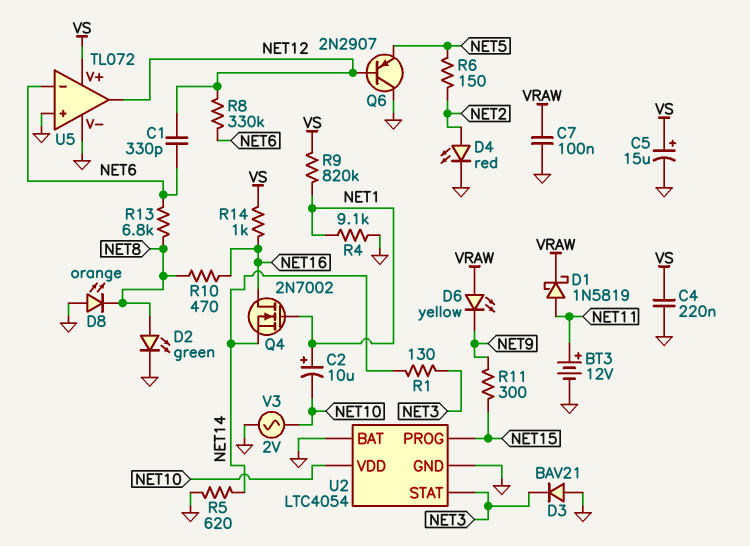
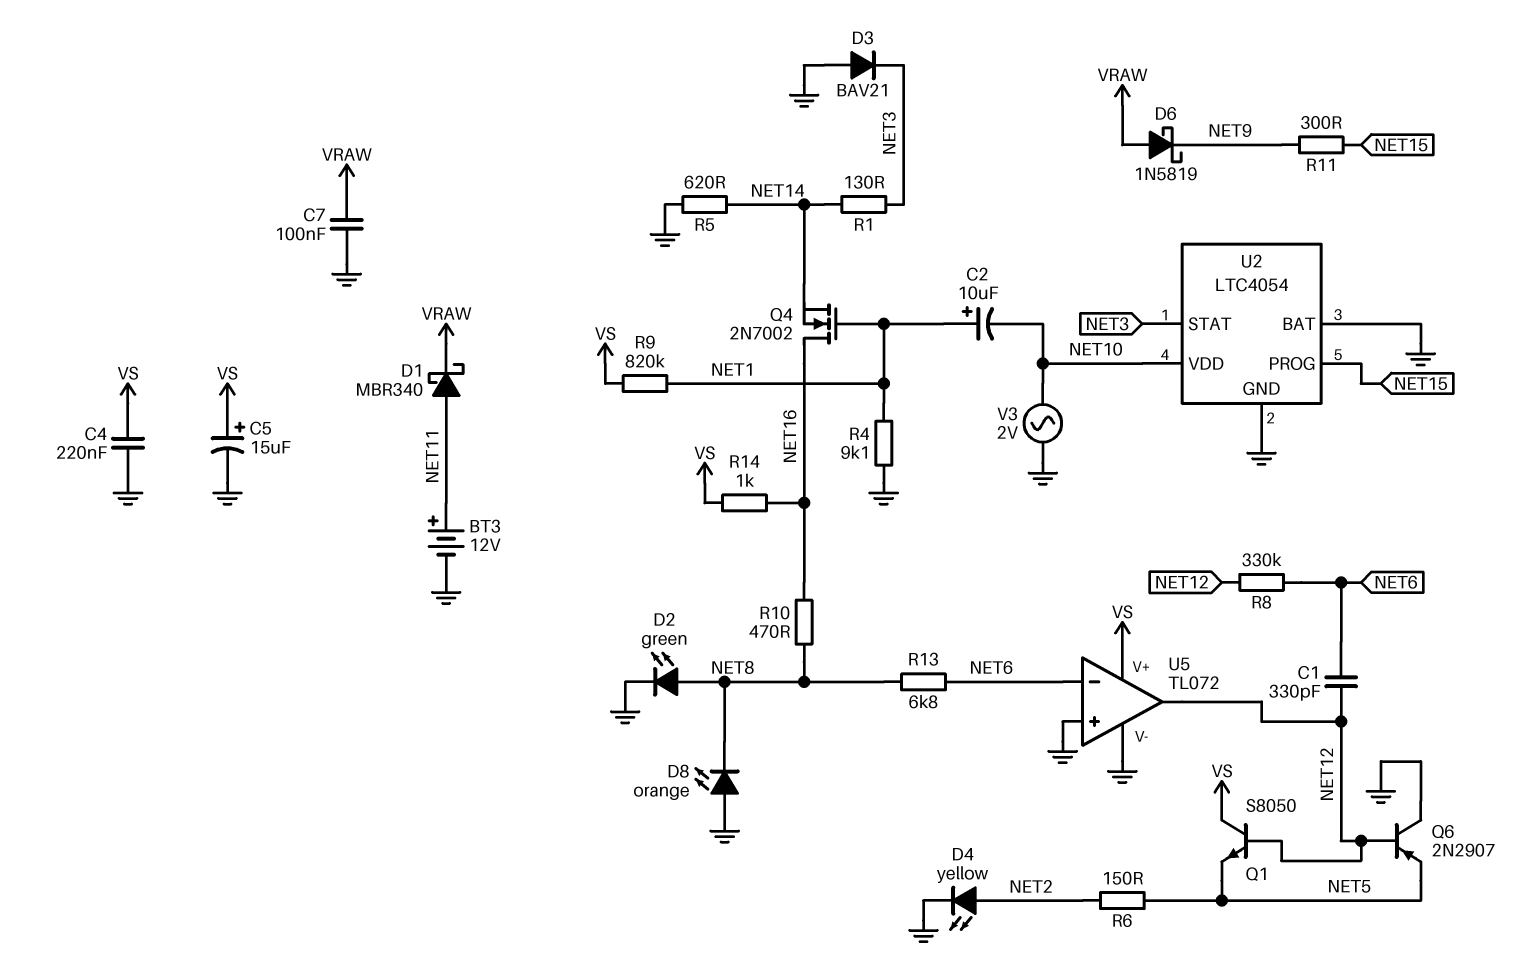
D1: schottky 1N5819 (A NET11, K VRAW) -> schottky MBR340 (A NET11, K VRAW)
D4: LED red (A NET2, K GND) -> LED yellow (A NET2, K GND)
D6: LED yellow (A VRAW, K NET9) -> schottky 1N5819 (A VRAW, K NET9)
Q1: none -> NPN S8050 (B NET12, C VS, E NET5)

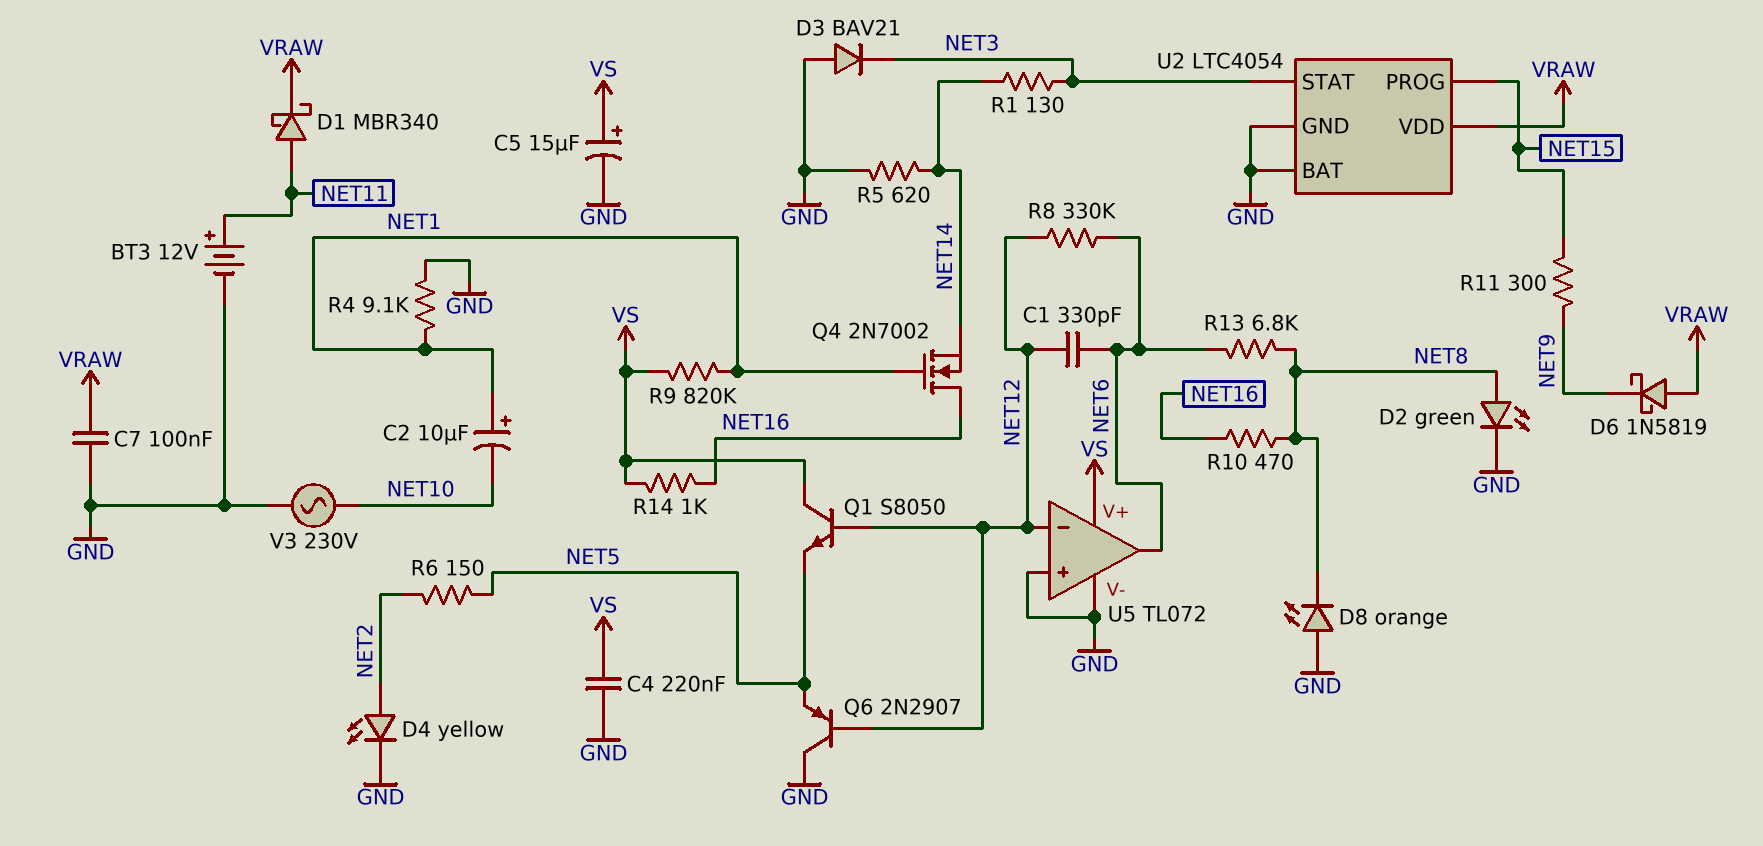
U2 pin VDD: NET10 -> VRAW
U5 pin in-: NET6 -> NET12
U5 pin out: NET12 -> NET6
V3: AC 2V (GND, NET10) -> AC 230V (GND, NET10)

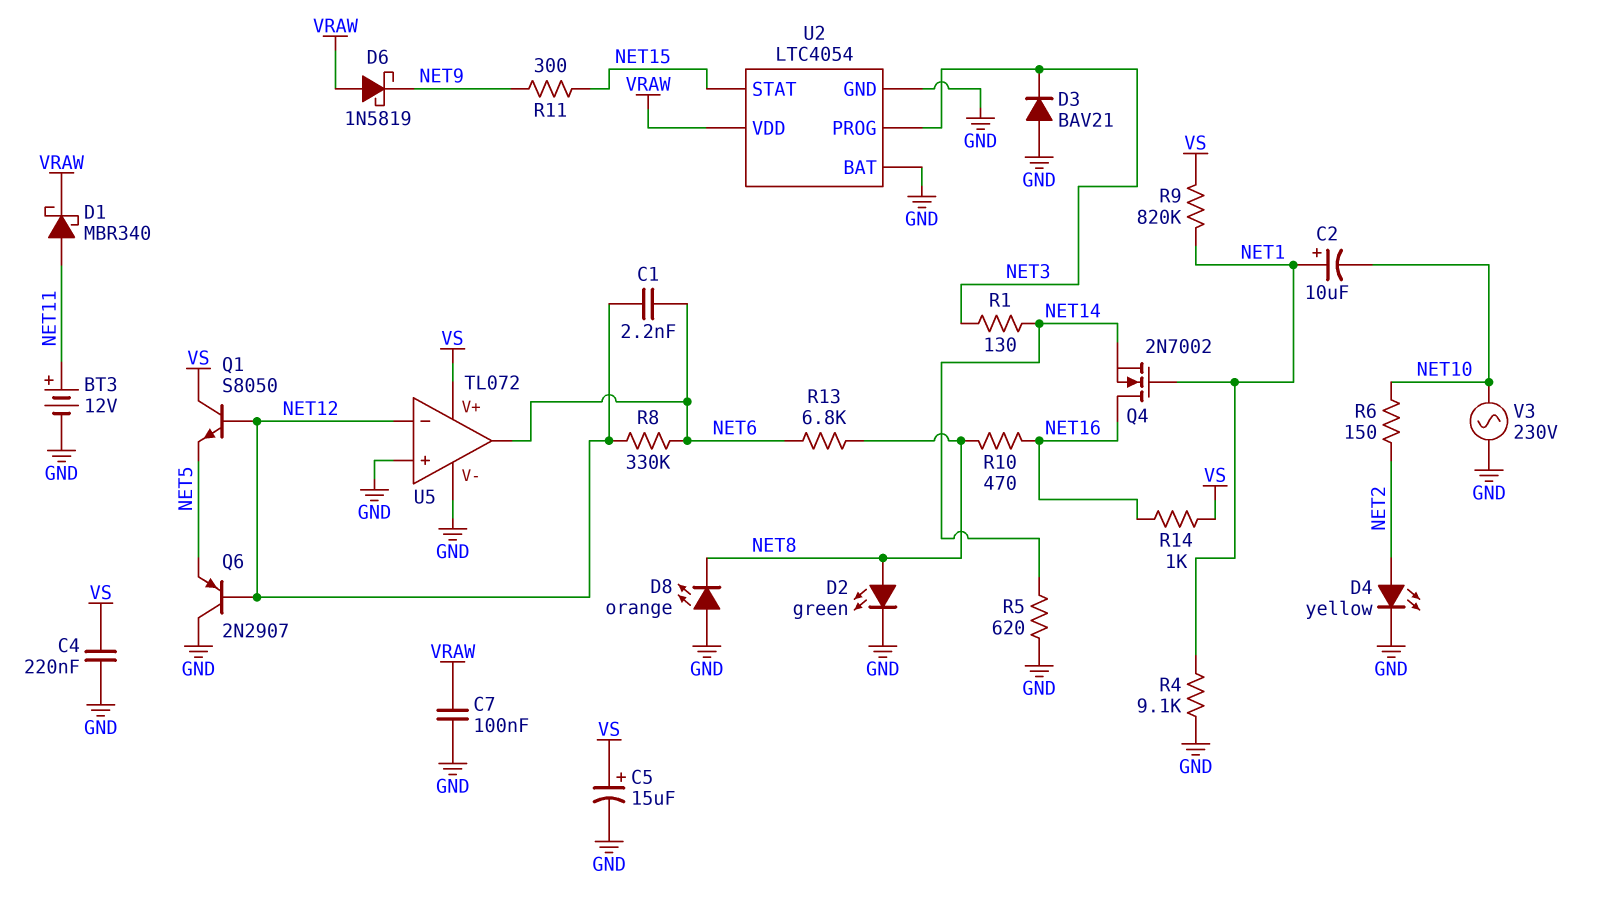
C1: 330pF (NET6, NET12) -> 2.2nF (NET6, NET12)
R6: 150 (NET2, NET5) -> 150 (NET2, NET10)
U2 pin PROG: NET15 -> NET3
U2 pin STAT: NET3 -> NET15

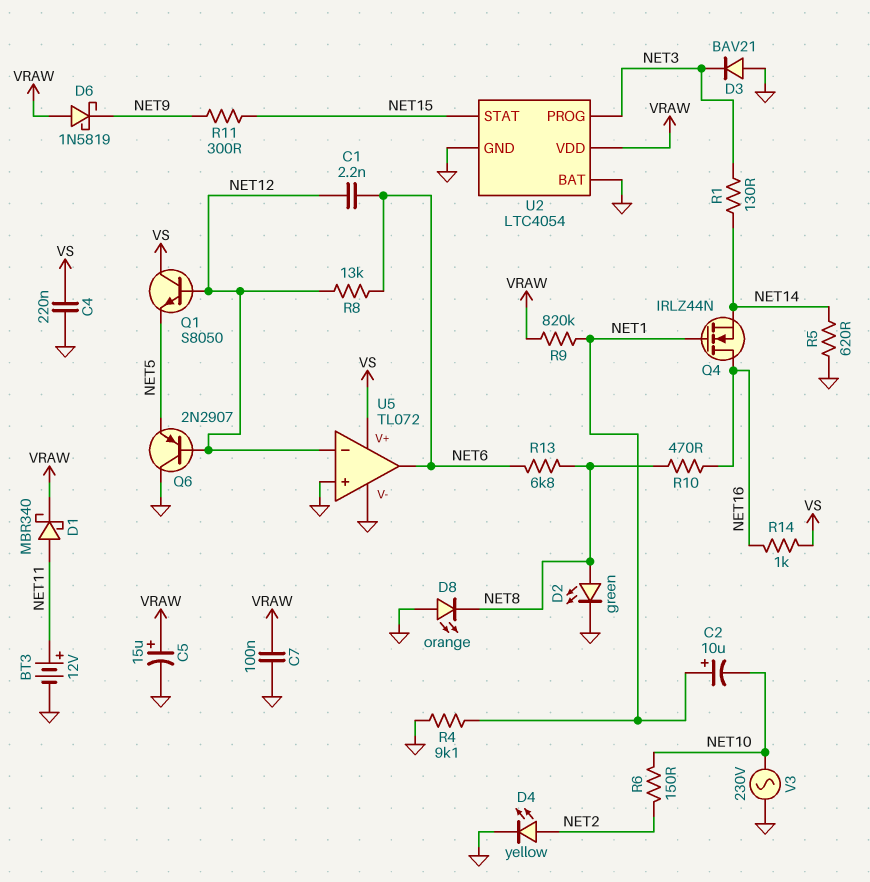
C5: 15uF (plus VS, minus GND) -> 15uF (plus VRAW, minus GND)
Q4: NMOS 2N7002 (G NET1, D NET16, S NET14) -> NMOS IRLZ44N (G NET1, D NET16, S NET14)
R8: 330k (NET6, NET12) -> 13k (NET6, NET12)
R9: 820k (NET1, VS) -> 820k (NET1, VRAW)

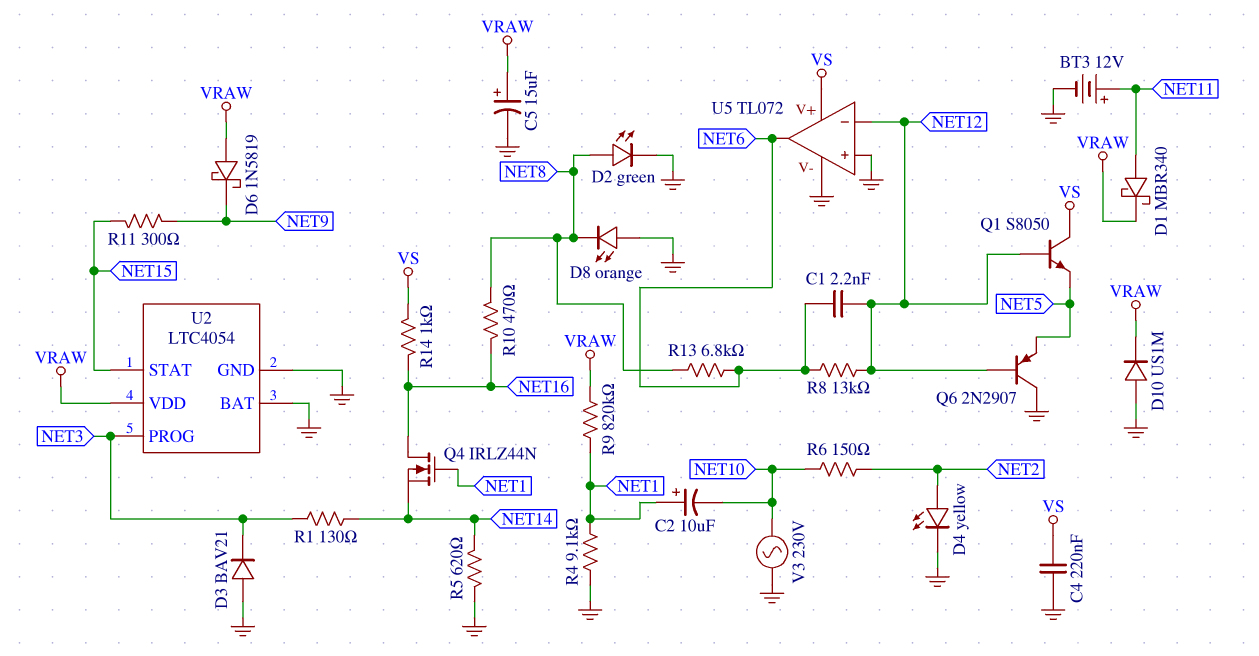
C7: 100nF (GND, VRAW) -> none
D10: none -> diode US1M (A GND, K VRAW)

